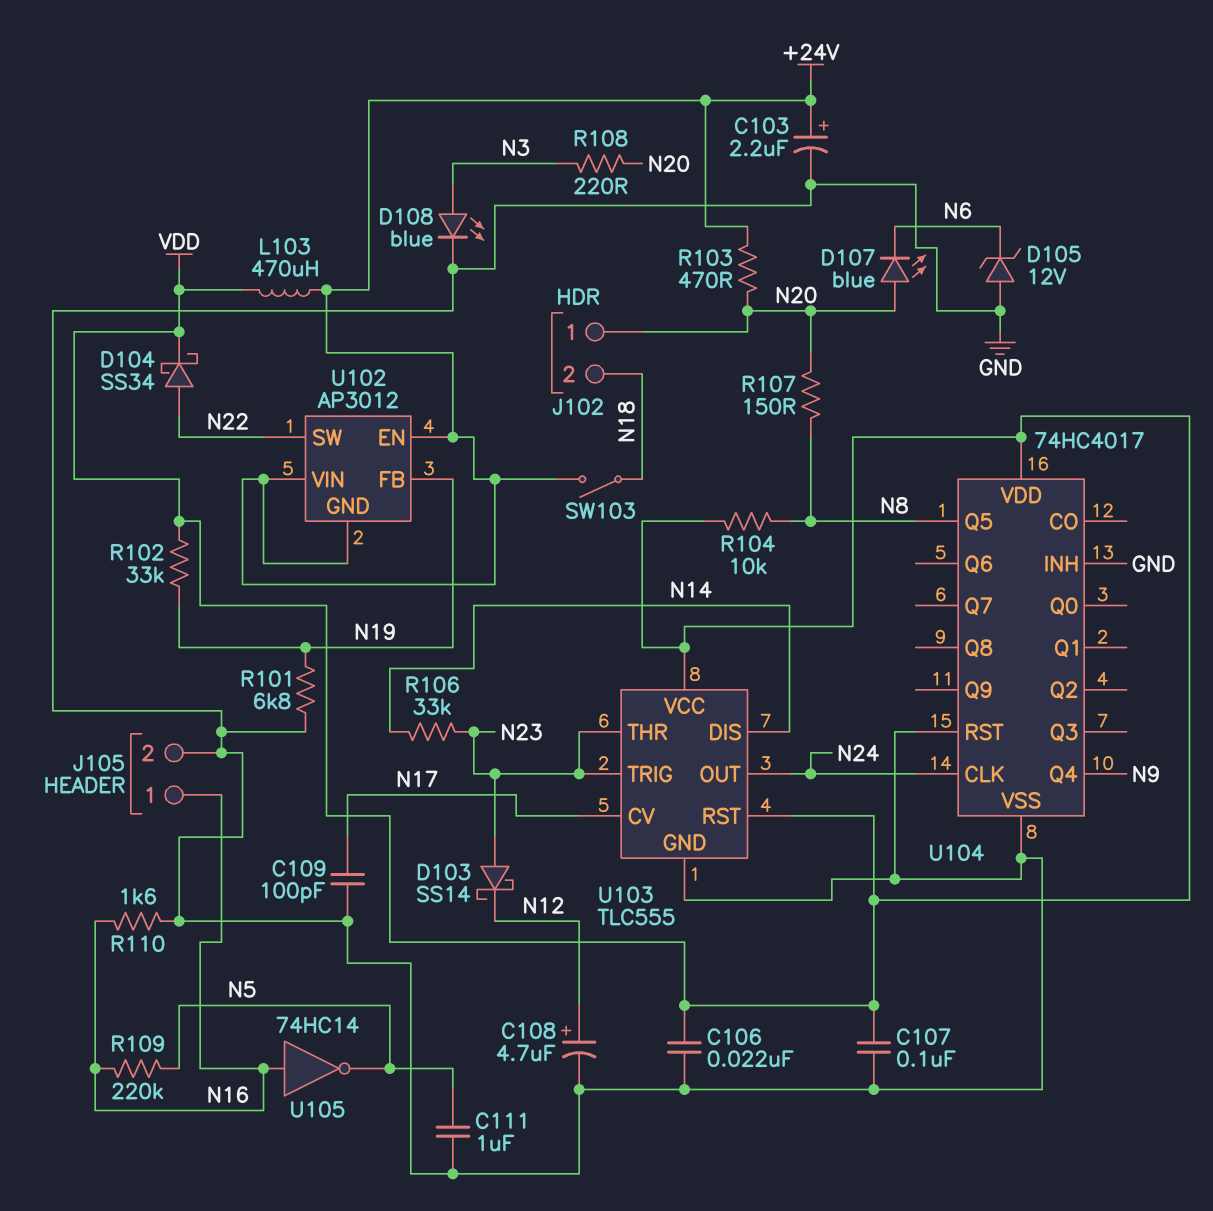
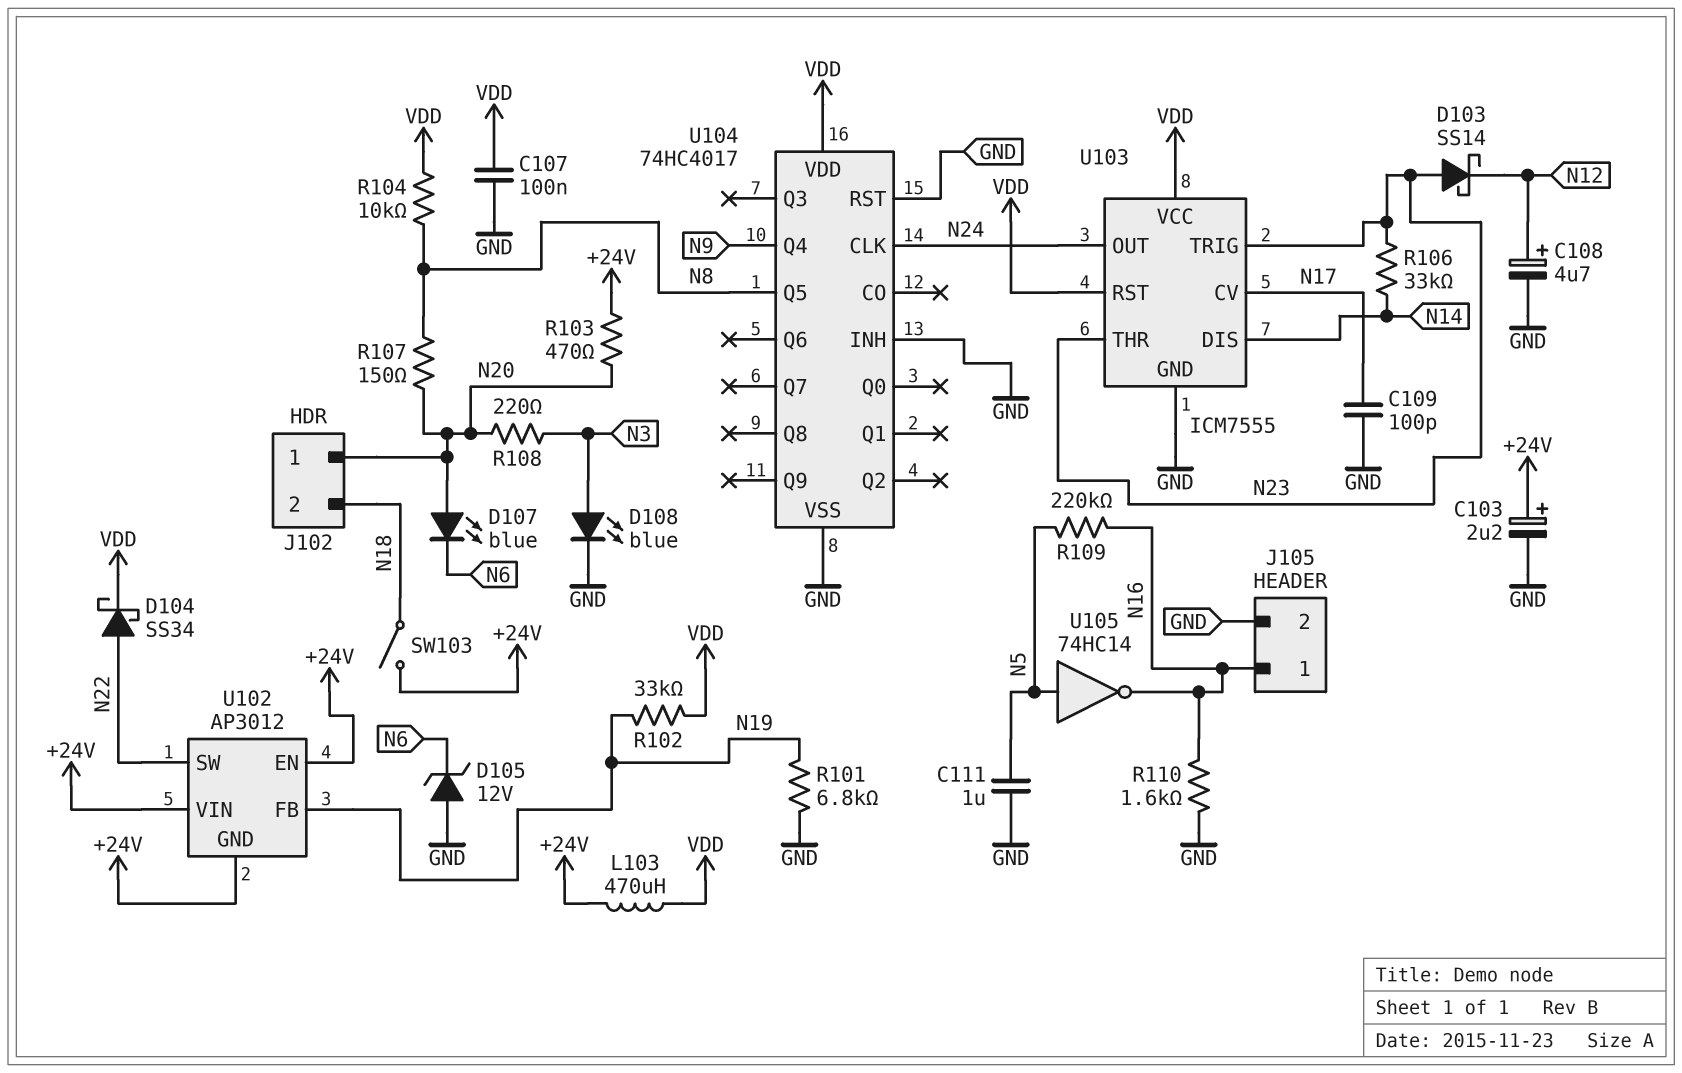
C106: 22nF (GND, VDD) -> none
U103: TLC555 -> ICM7555
U105: NOT 74HC14 (in N16, out N5) -> NOT 74HC14 (in N5, out N16)

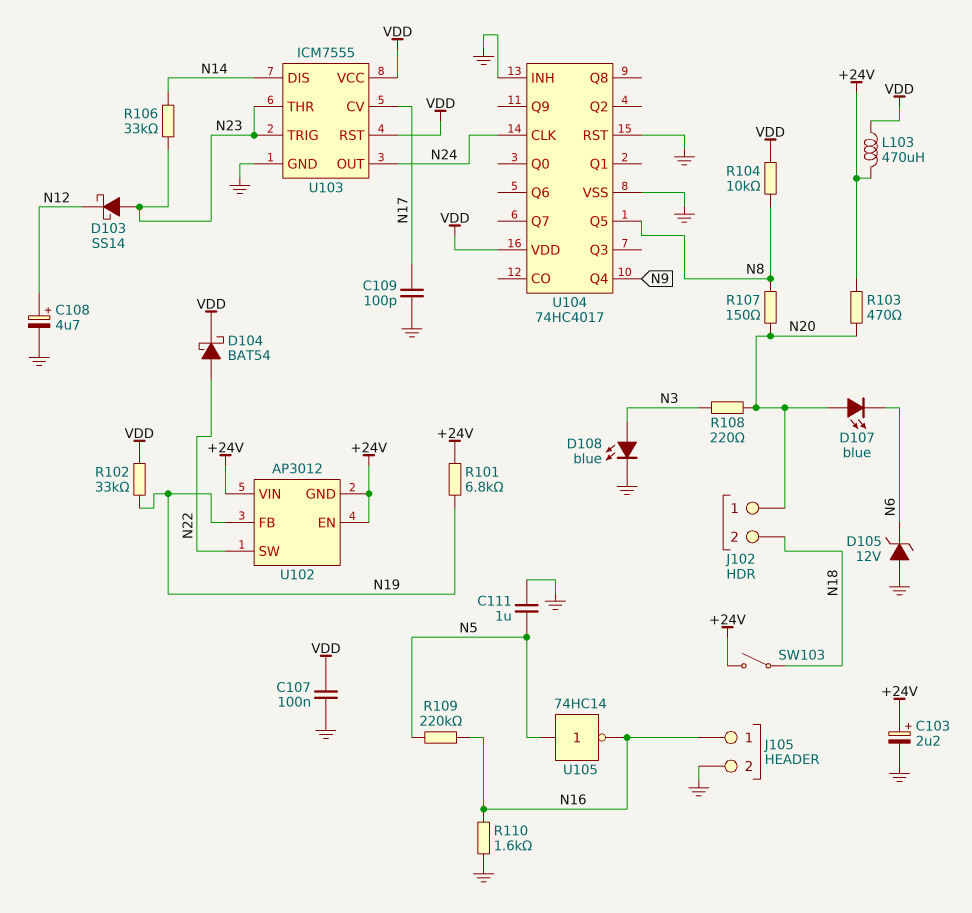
D104: schottky SS34 (A N22, K VDD) -> schottky BAT54 (A N22, K VDD)
R101: 6.8k (GND, N19) -> 6.8k (+24V, N19)

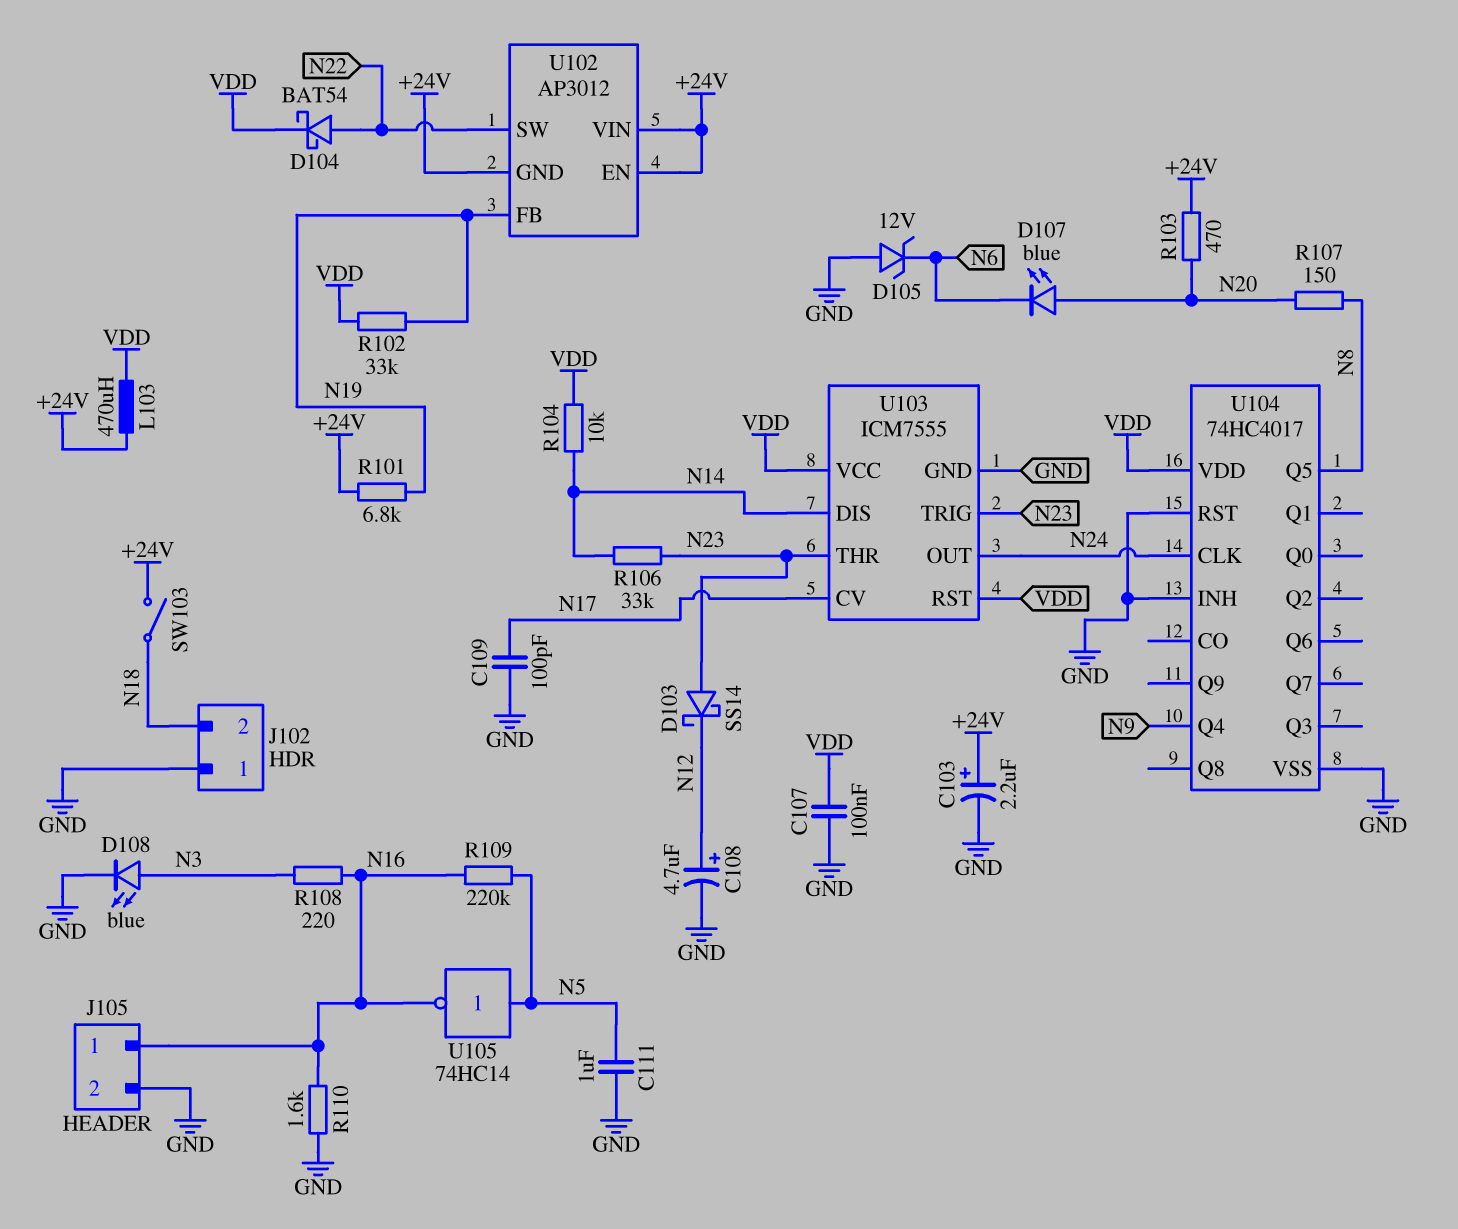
J102 pin 1: N20 -> GND
R104: 10k (N8, VDD) -> 10k (N14, VDD)
R108: 220 (N3, N20) -> 220 (N3, N16)

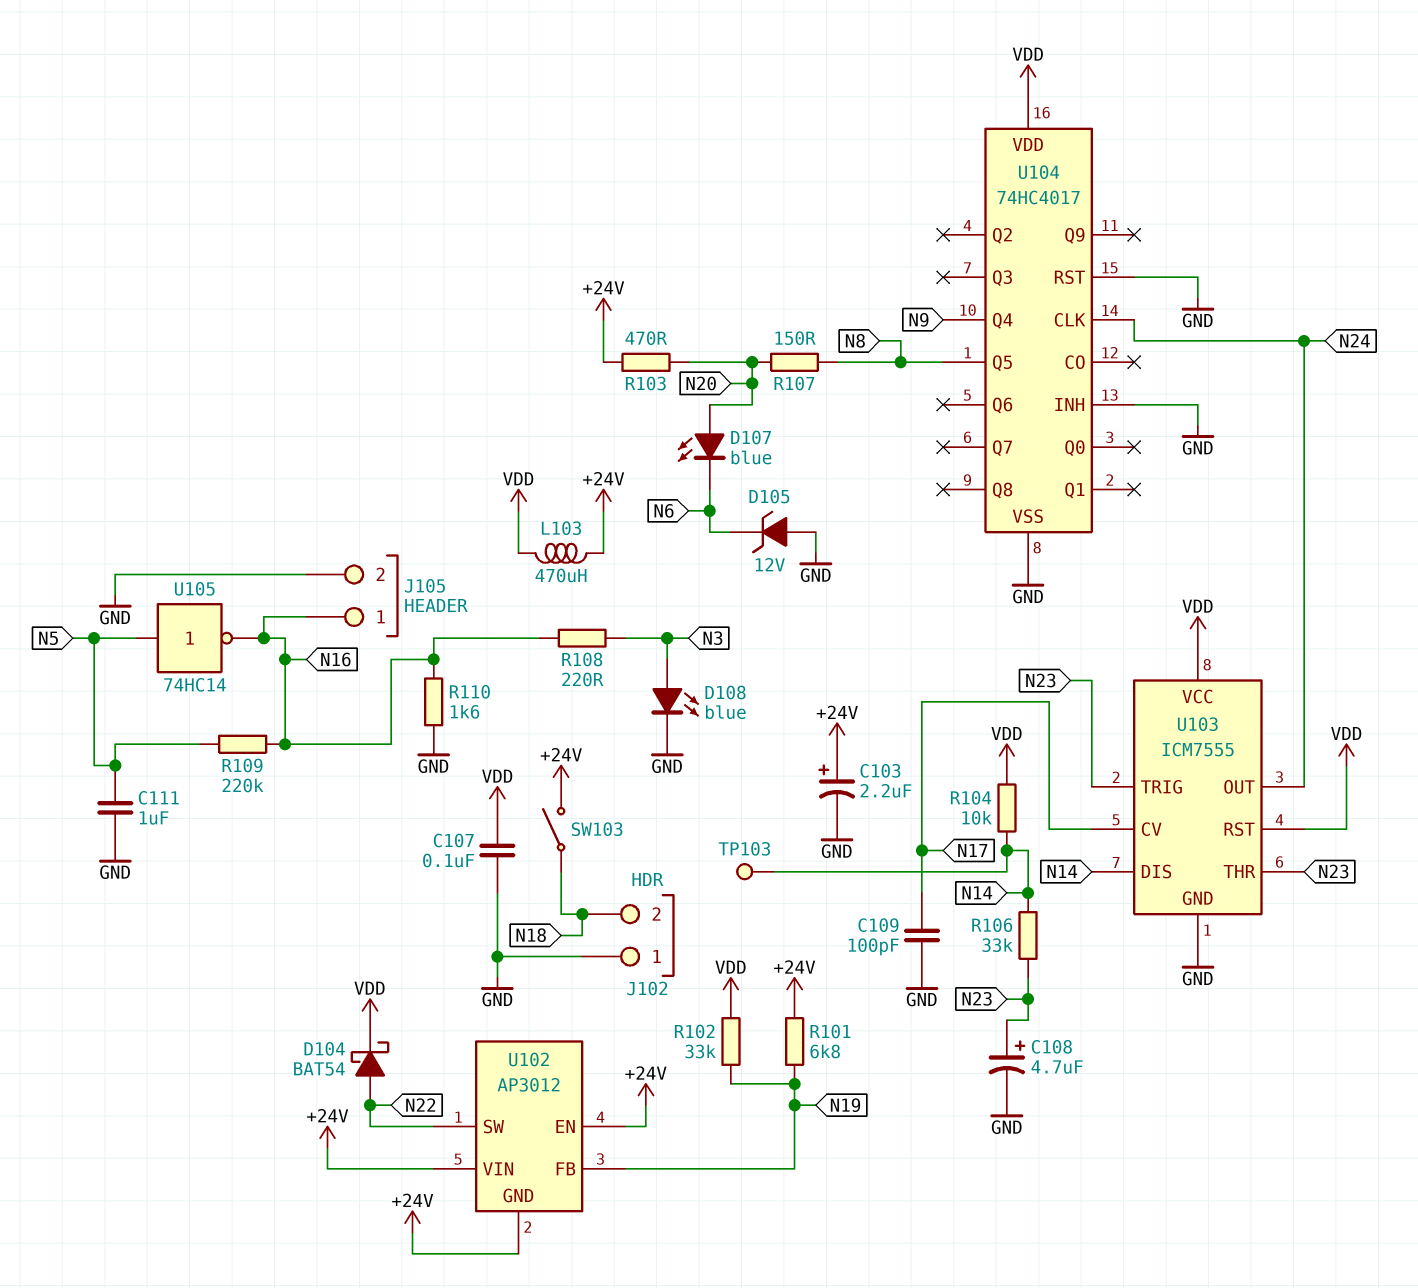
C108: 4.7uF (plus N12, minus GND) -> 4.7uF (plus N23, minus GND)
D103: schottky SS14 (A N23, K N12) -> none
TP103: none -> test point (N14)

